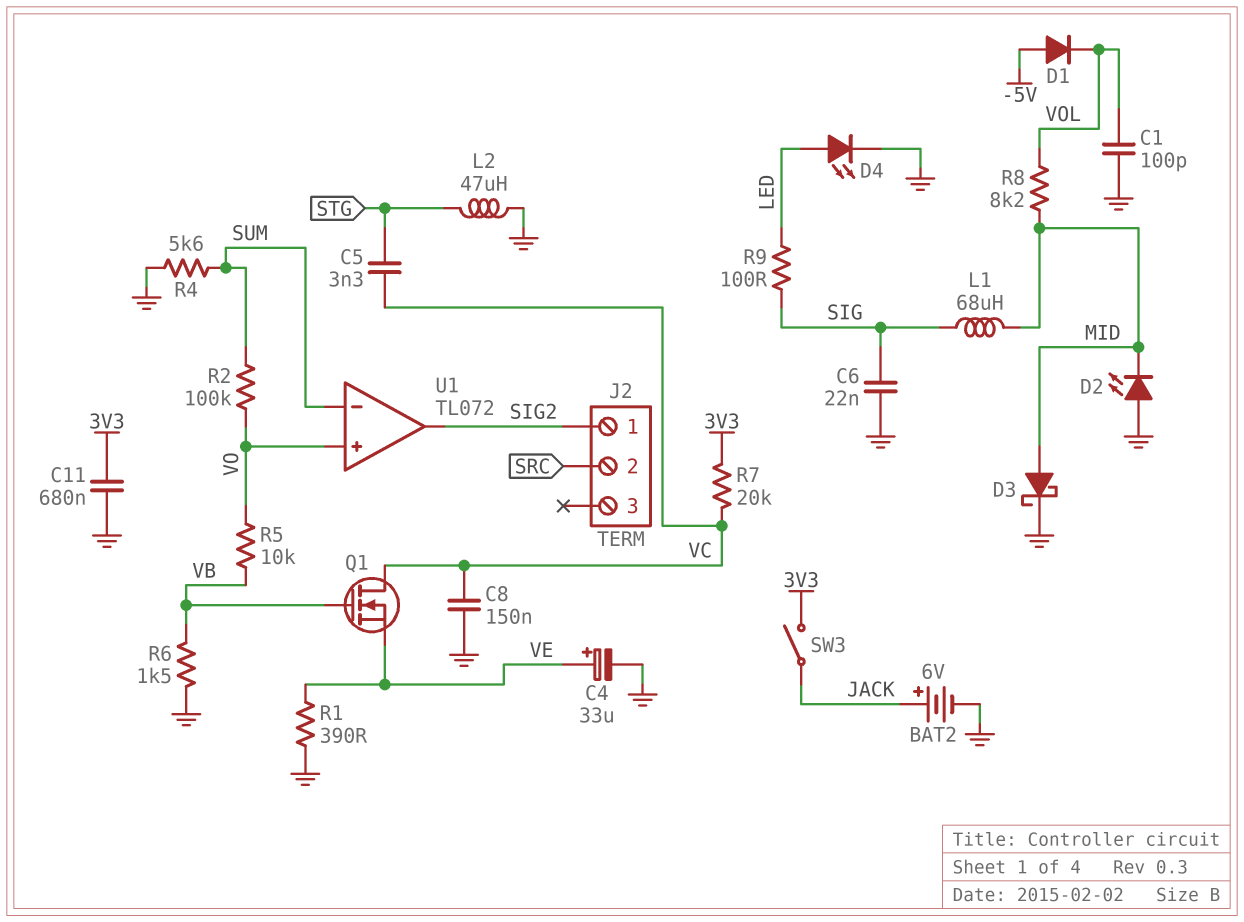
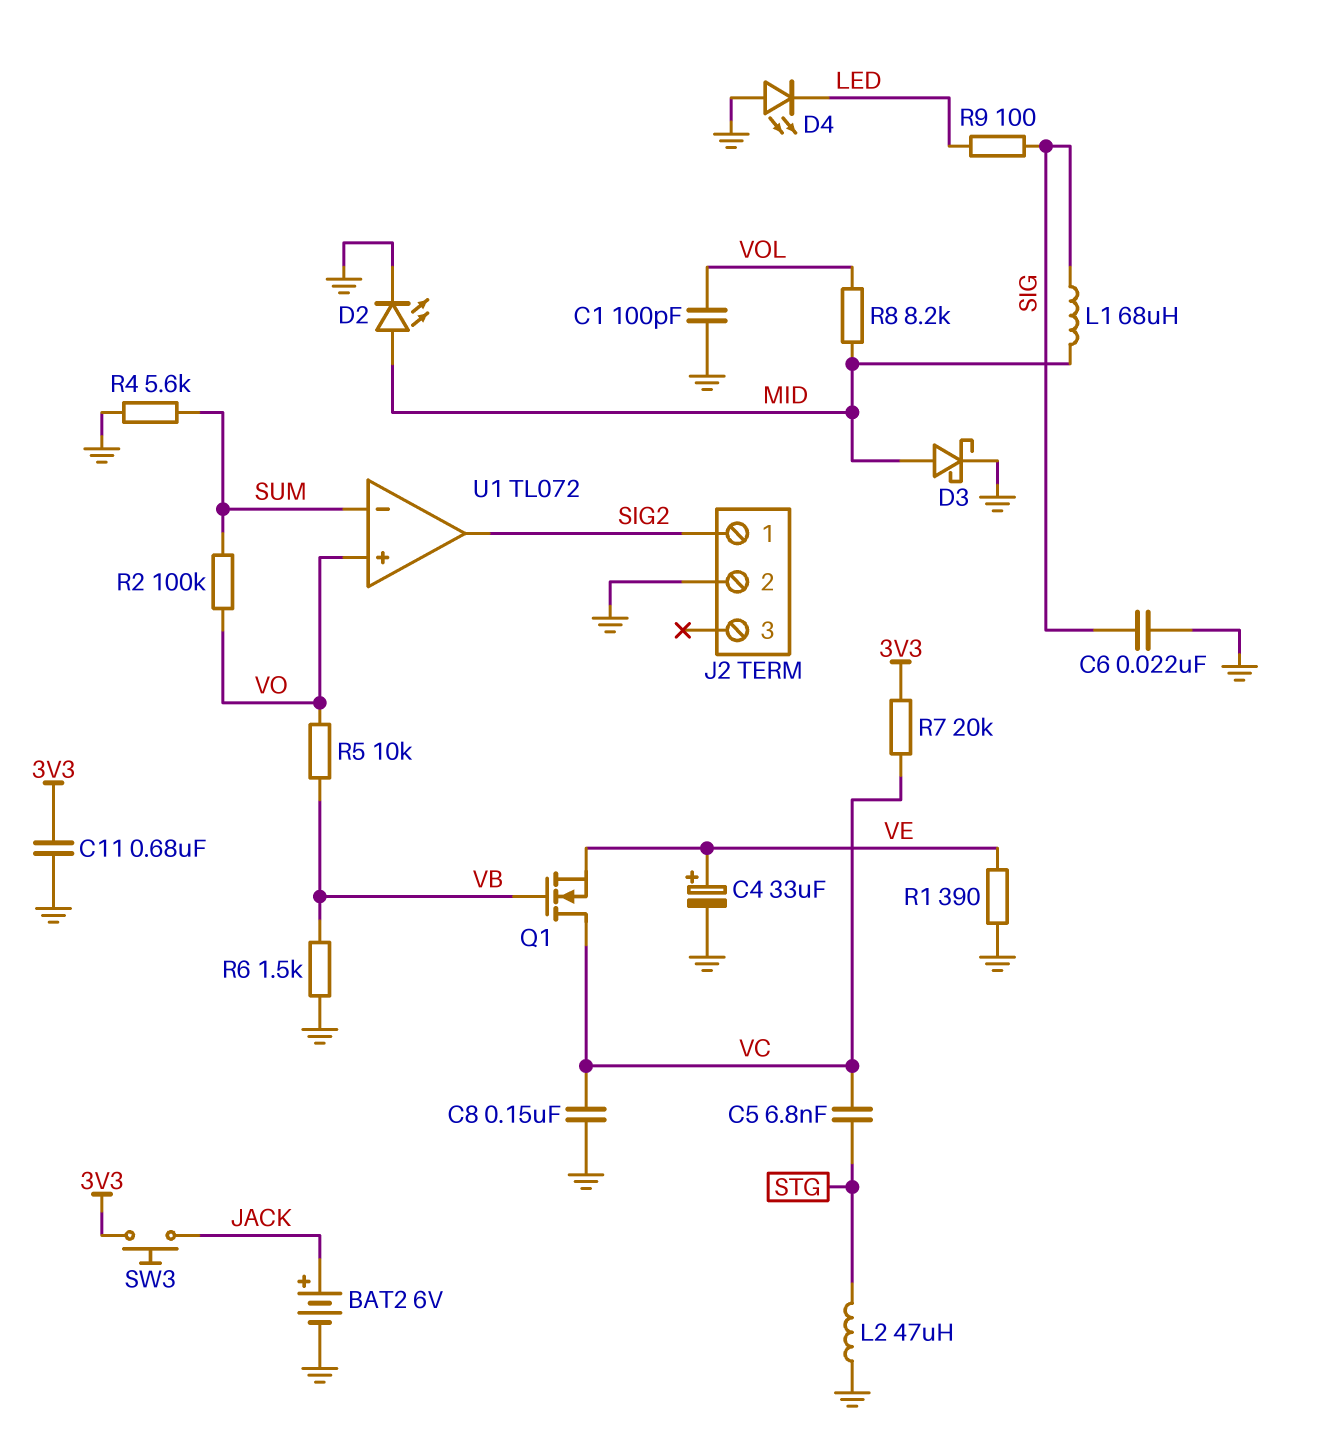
C5: 3.3nF (STG, VC) -> 6.8nF (STG, VC)
D1: diode (A -5V, K VOL) -> none
D2: LED (A GND, K MID) -> LED (A MID, K GND)
D4: LED (A LED, K GND) -> LED (A GND, K LED)
J2 pin 2: SRC -> GND
SW3: switch (3V3, JACK) -> button (3V3, JACK)

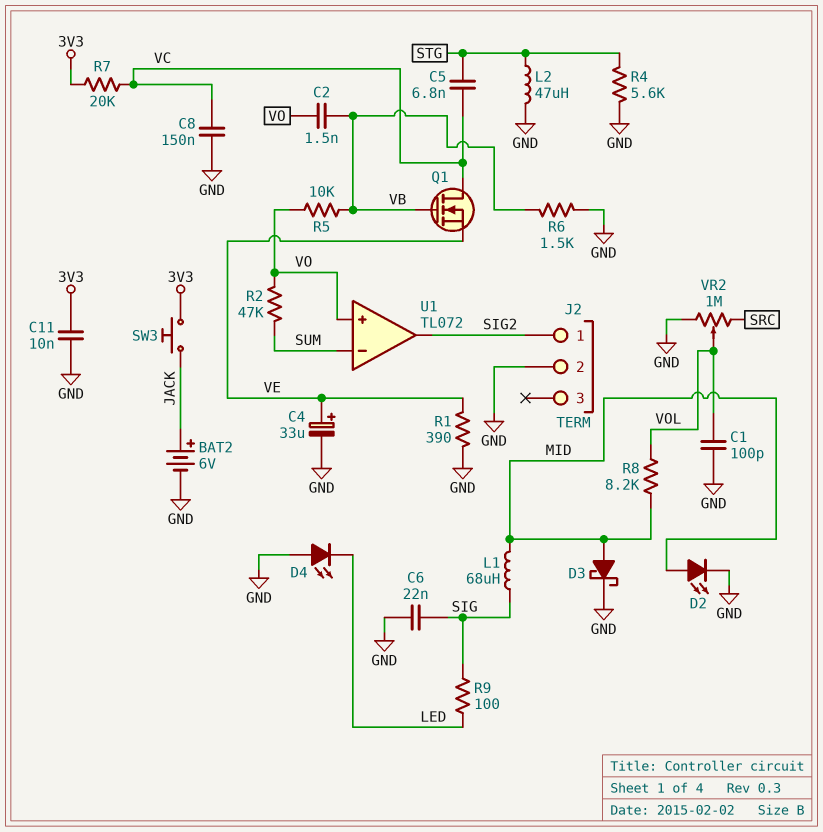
C2: none -> 1.5nF (VB, VO)
C11: 680nF (3V3, GND) -> 10nF (3V3, GND)
R2: 100k (SUM, VO) -> 47k (SUM, VO)
R4: 5.6k (GND, SUM) -> 5.6k (GND, STG)
VR2: none -> 1M (GND, SRC, wiper VOL)

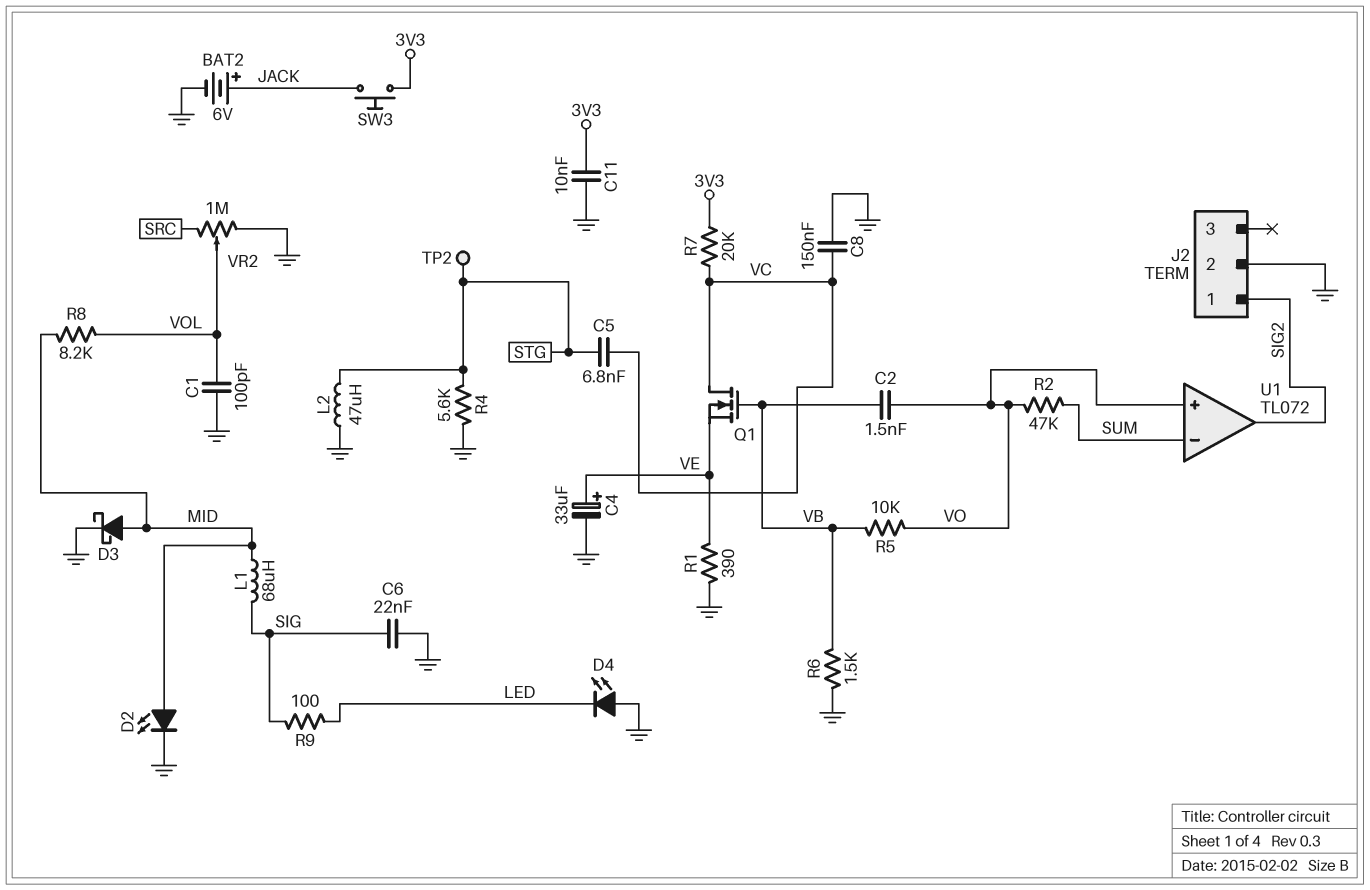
TP2: none -> test point (STG)

